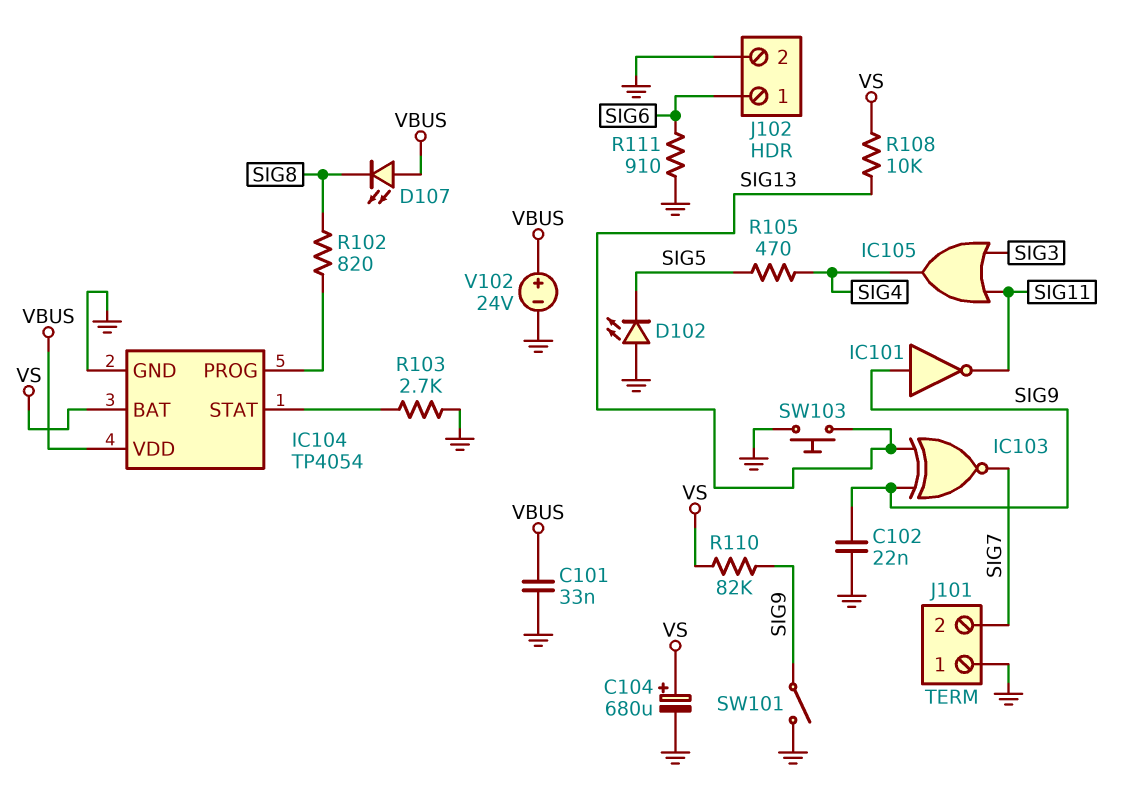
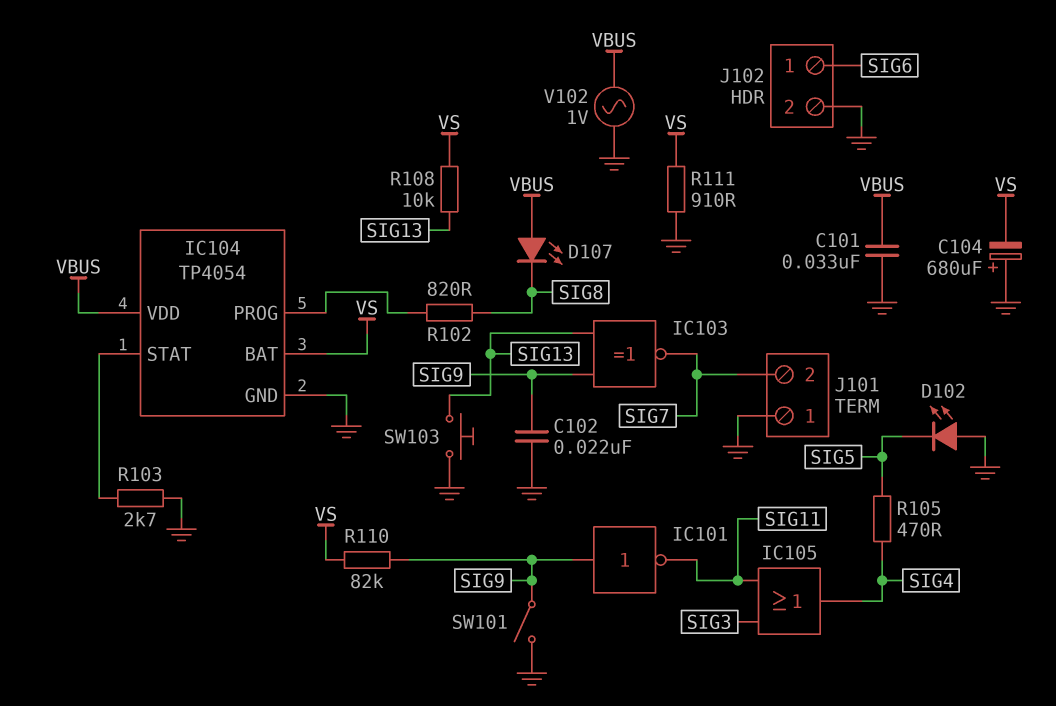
C104: 680uF (plus VS, minus GND) -> 680uF (plus GND, minus VS)
R111: 910 (GND, SIG6) -> 910 (GND, VS)
V102: 24V (plus VBUS, minus GND) -> AC 1V (GND, VBUS)

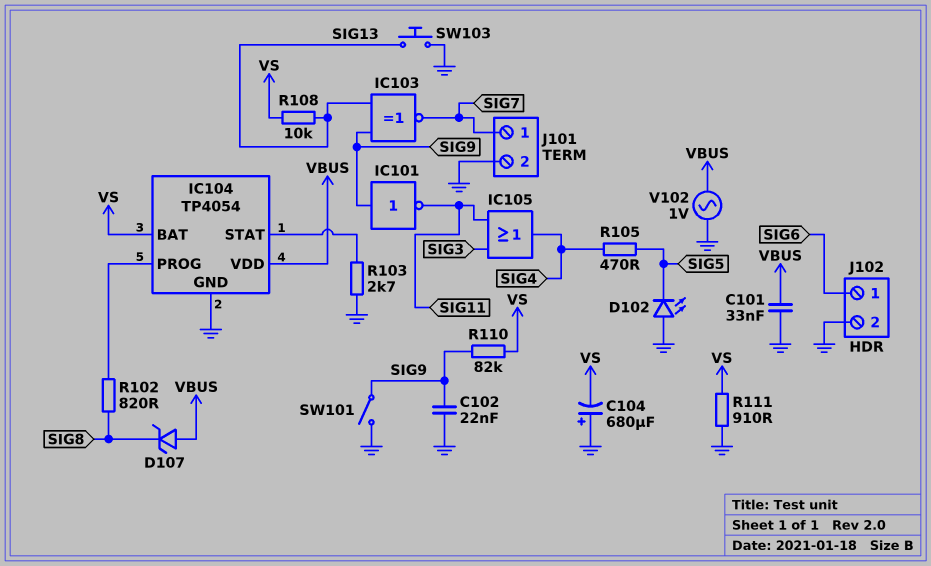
D107: LED (A VBUS, K SIG8) -> zener (A VBUS, K SIG8)
J101 pin 1: GND -> SIG7
J101 pin 2: SIG7 -> GND

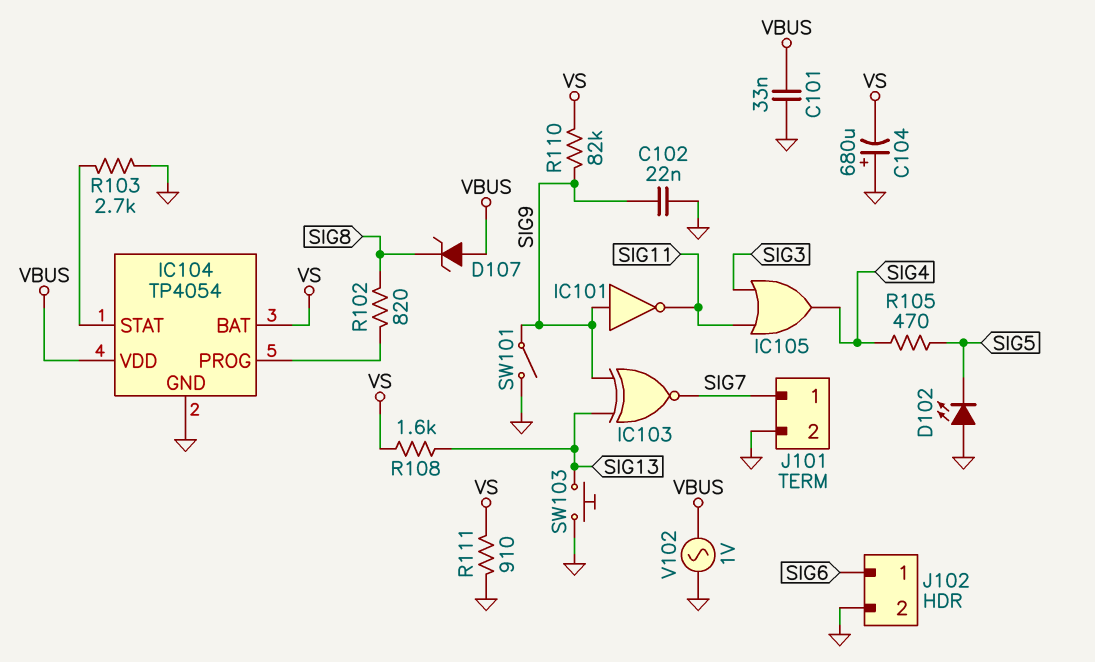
R108: 10k (SIG13, VS) -> 1.6k (SIG13, VS)

